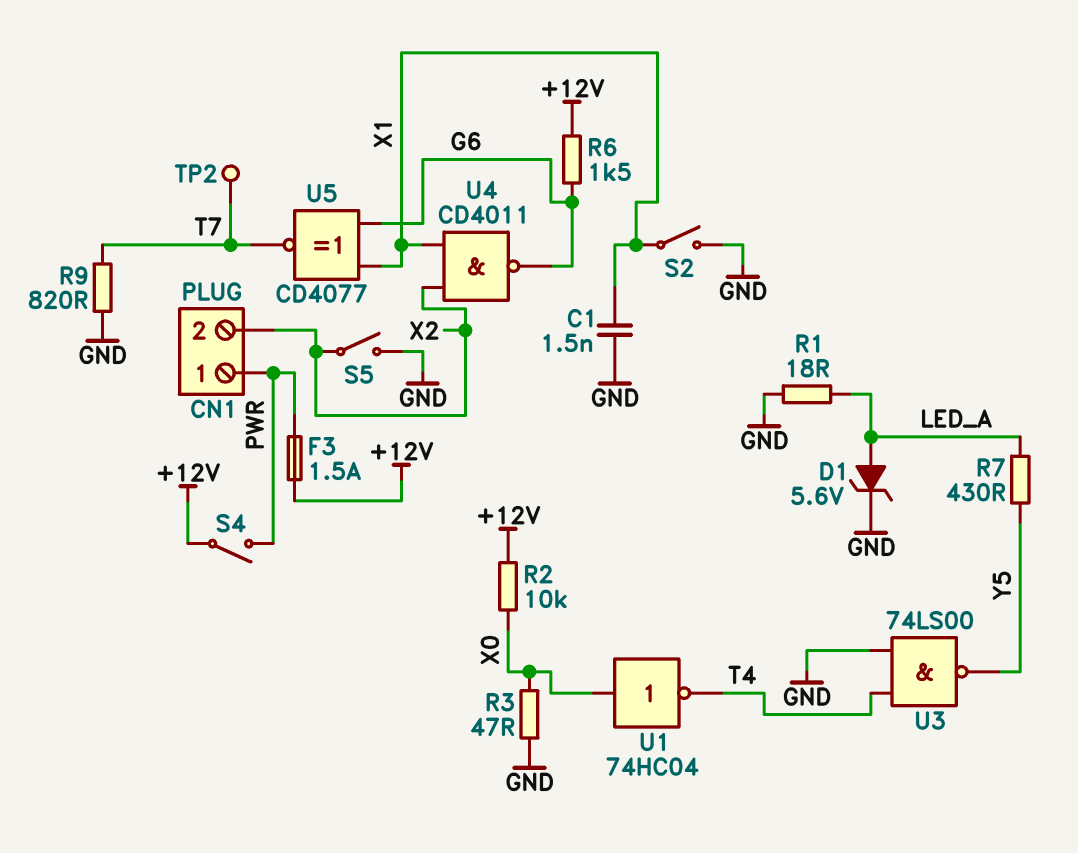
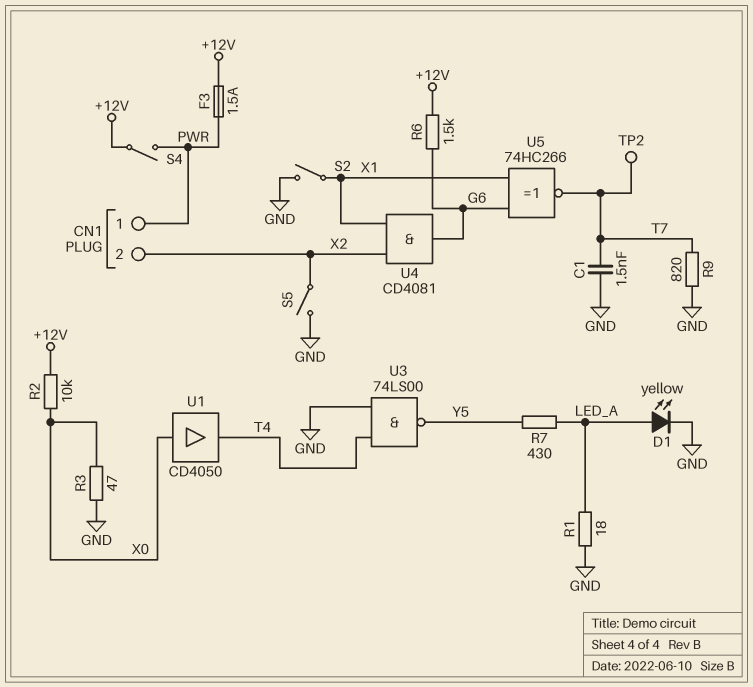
C1: 1.5nF (GND, X1) -> 1.5nF (GND, T7)
D1: zener 5.6V (A LED_A, K GND) -> LED yellow (A LED_A, K GND)
U1: NOT 74HC04 (in X0, out T4) -> buffer CD4050 (in X0, out T4)
U4: NAND CD4011 (in X1, in X2, out G6) -> AND CD4081 (in X1, in X2, out G6)
U5: XNOR CD4077 (in G6, in X1, out T7) -> XNOR 74HC266 (in G6, in X1, out T7)

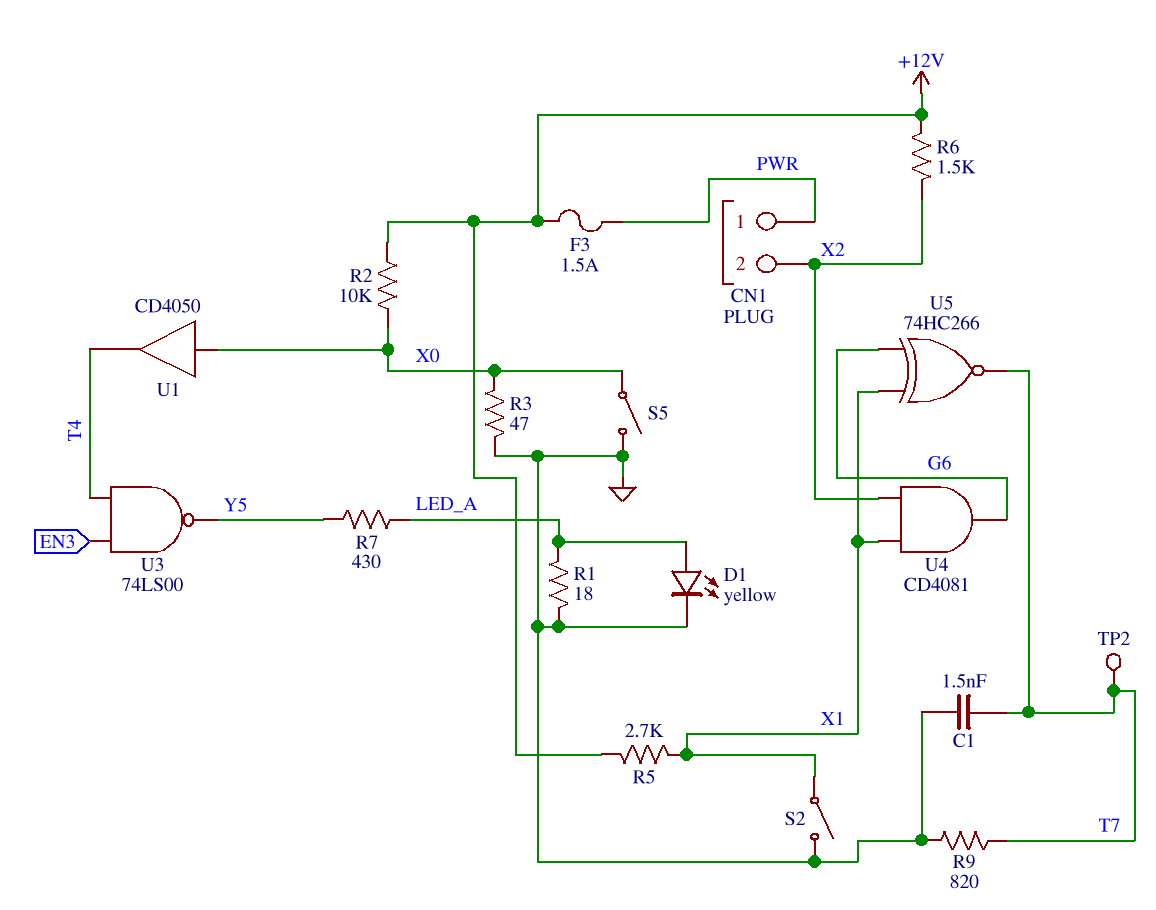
R5: none -> 2.7k (+12V, X1)
R6: 1.5k (+12V, G6) -> 1.5k (+12V, X2)
S4: switch (+12V, PWR) -> none
S5: switch (GND, X2) -> switch (GND, X0)
U3: NAND 74LS00 (in GND, in T4, out Y5) -> NAND 74LS00 (in EN3, in T4, out Y5)

